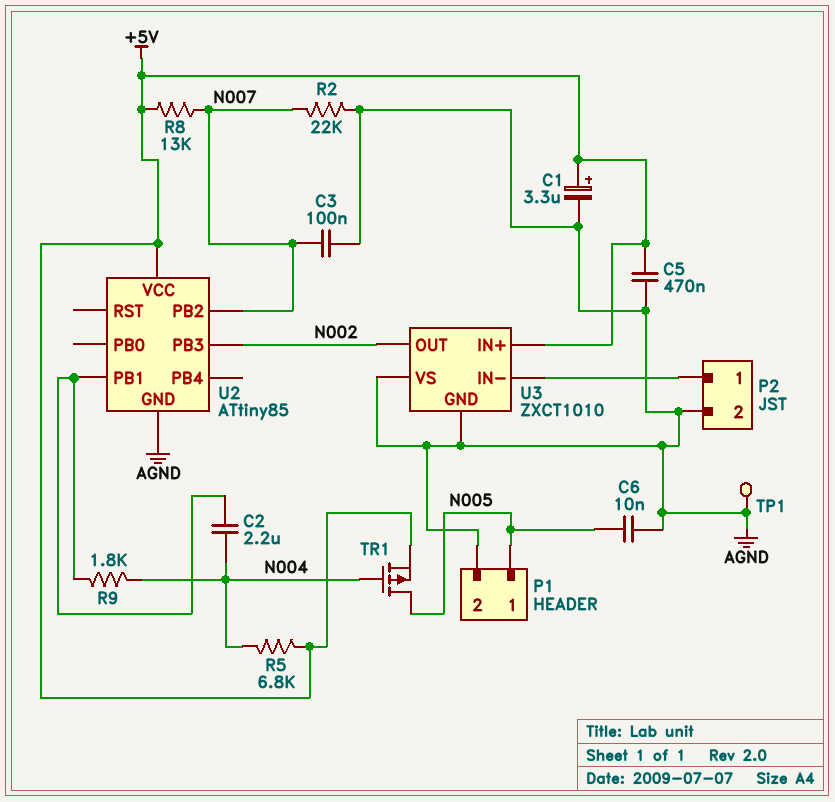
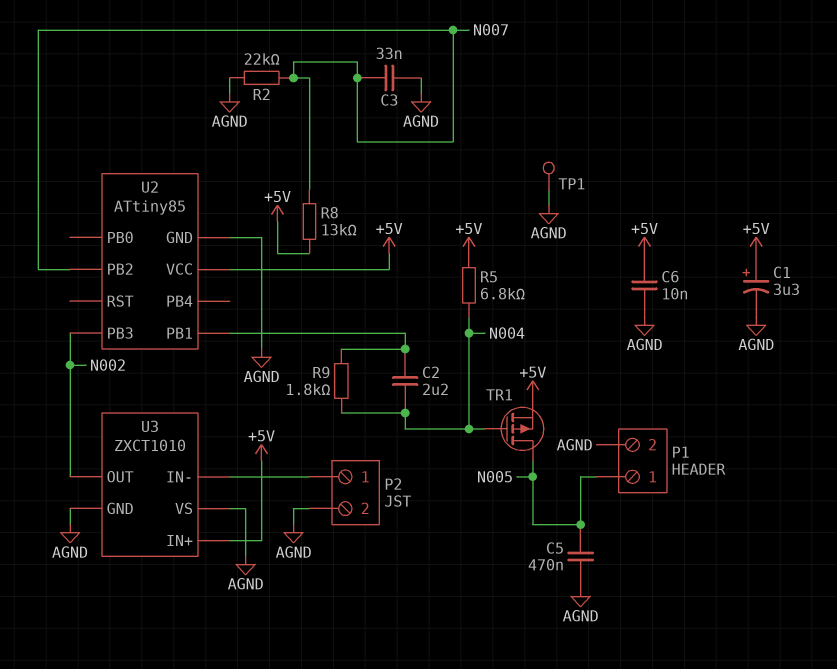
C3: 100nF (AGND, N007) -> 33nF (AGND, N007)
C5: 470nF (+5V, AGND) -> 470nF (AGND, N005)
C6: 10nF (AGND, N005) -> 10nF (+5V, AGND)

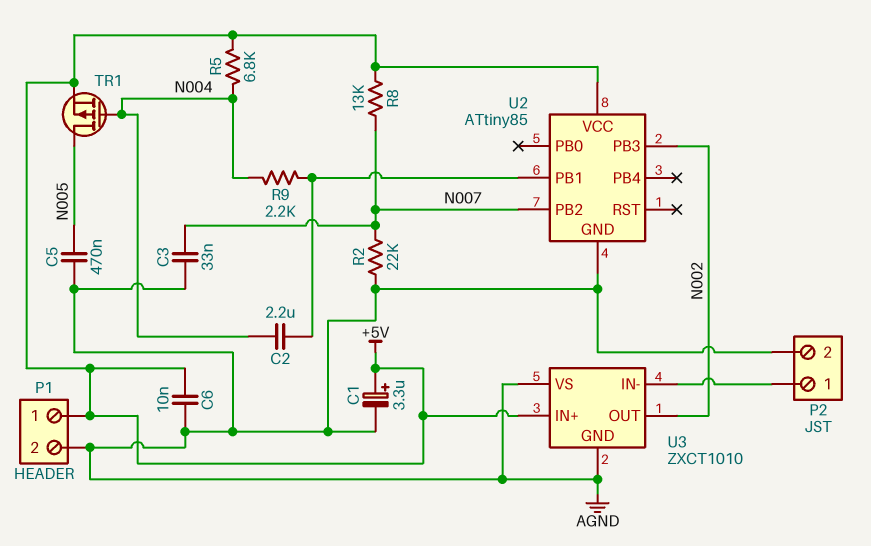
P1 pin 1: N005 -> +5V
R9: 1.8k (N004, U2/PB1) -> 2.2k (N004, U2/PB1)
TP1: test point (AGND) -> none

